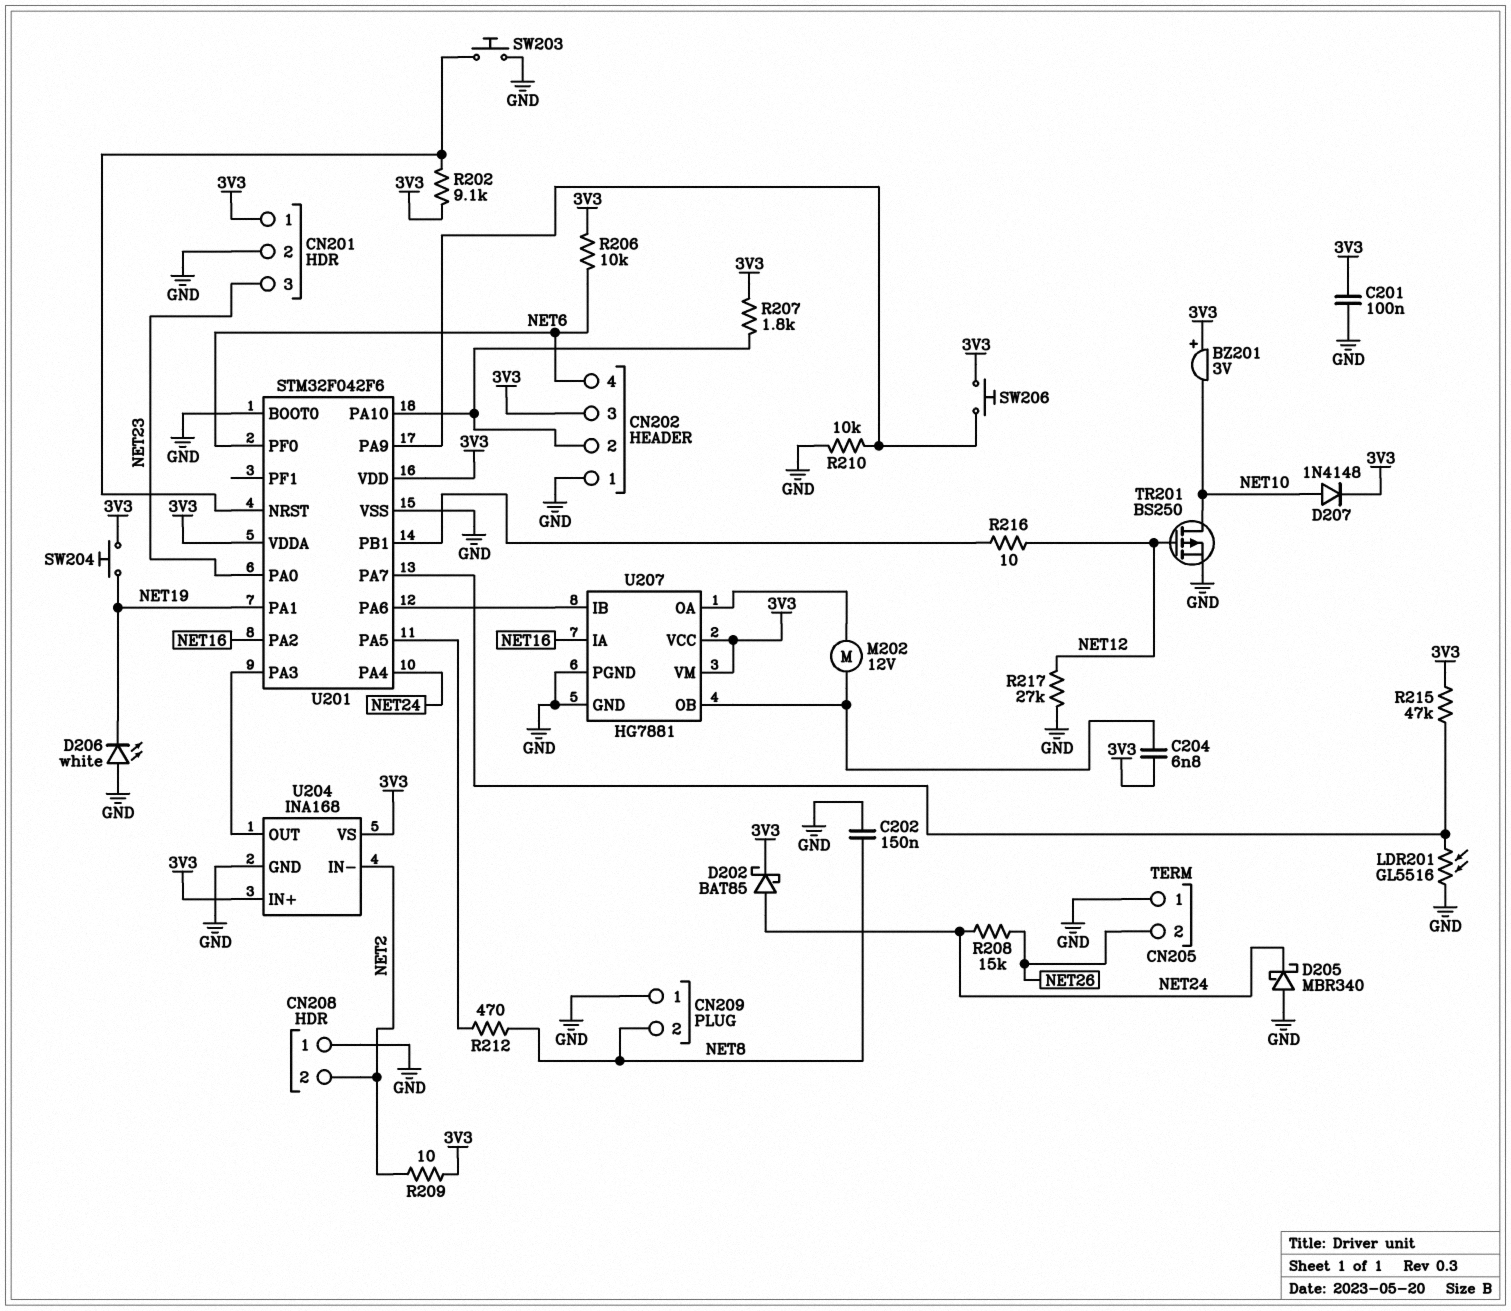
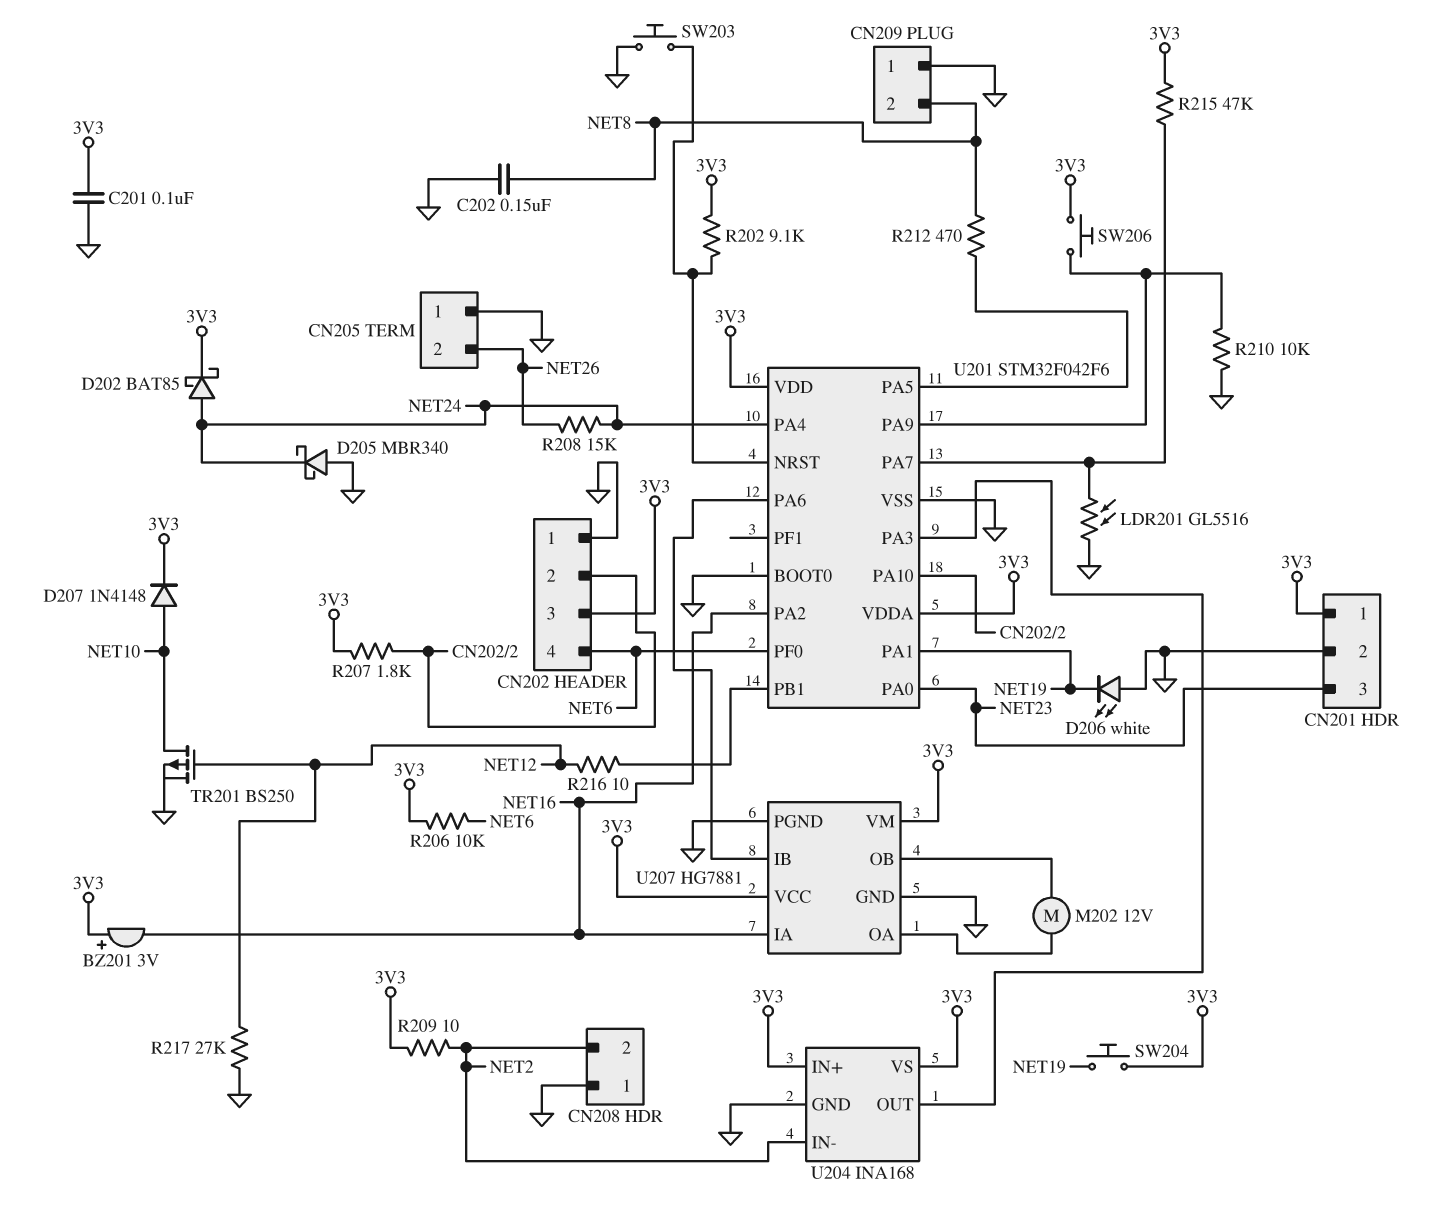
BZ201: buzzer 3V (plus 3V3, minus NET10) -> buzzer 3V (plus 3V3, minus NET16)
C204: 6.8nF (3V3, U207/OB) -> none

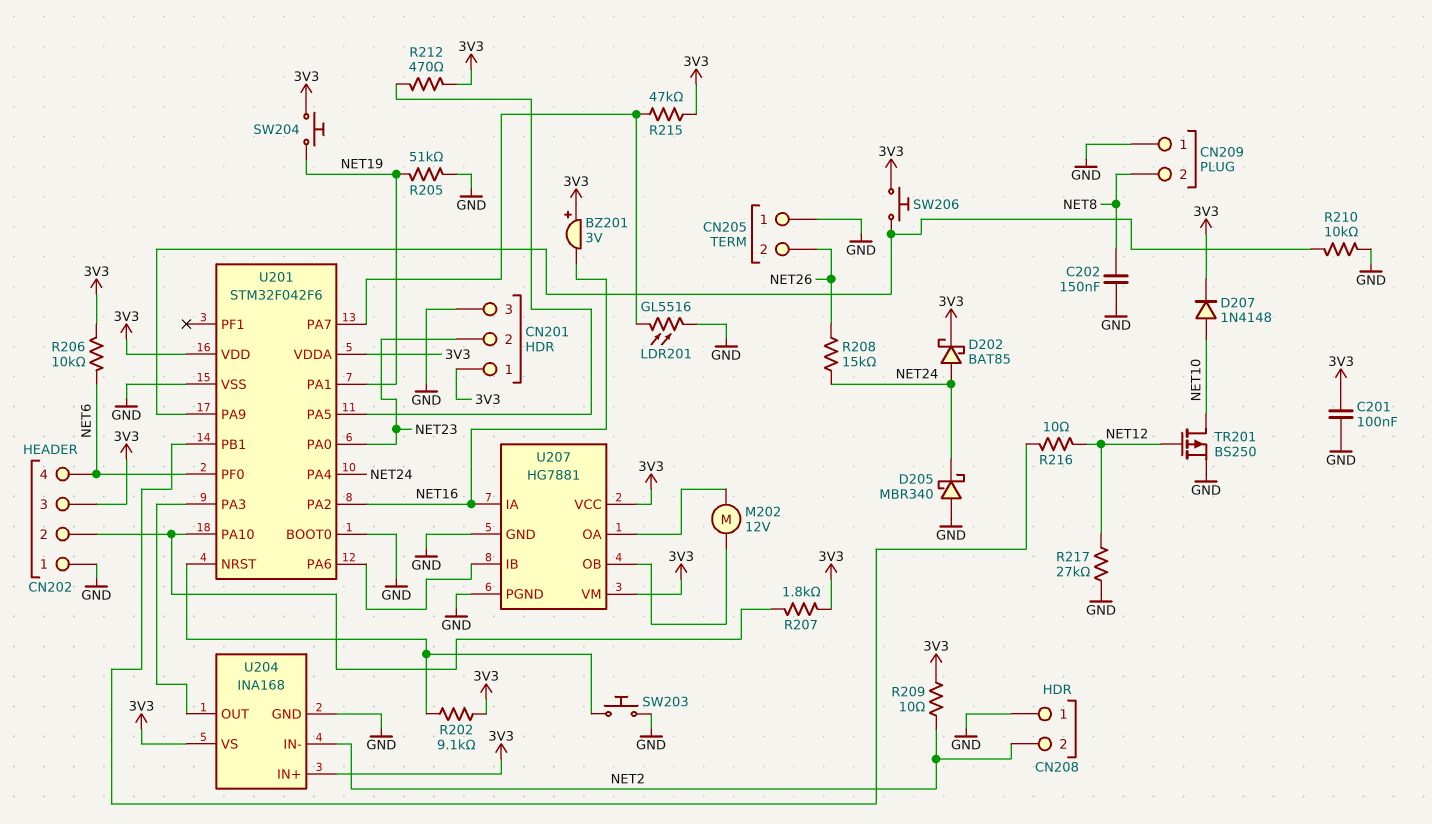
CN201 pin 2: GND -> NET23
CN201 pin 3: NET23 -> GND
D206: LED white (A GND, K NET19) -> none
R205: none -> 51k (GND, NET19)
R212: 470 (NET8, U201/PA5) -> 470 (3V3, U201/PA5)

